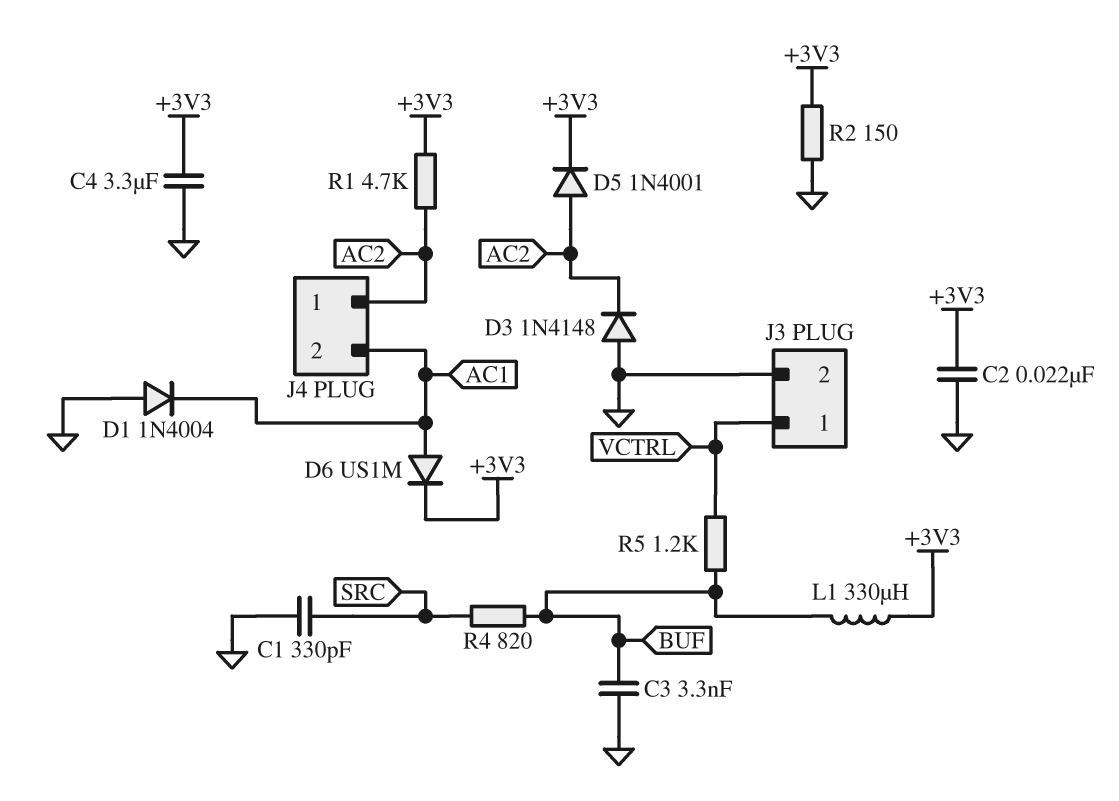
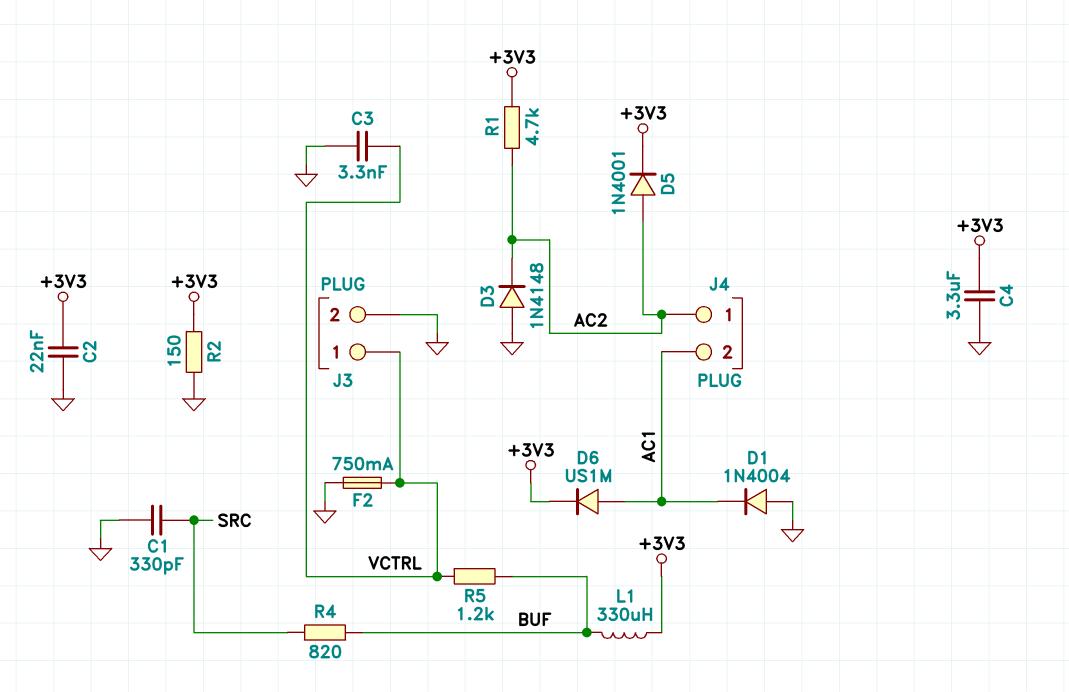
C3: 3.3nF (BUF, GND) -> 3.3nF (GND, VCTRL)
F2: none -> 750mA (GND, VCTRL)

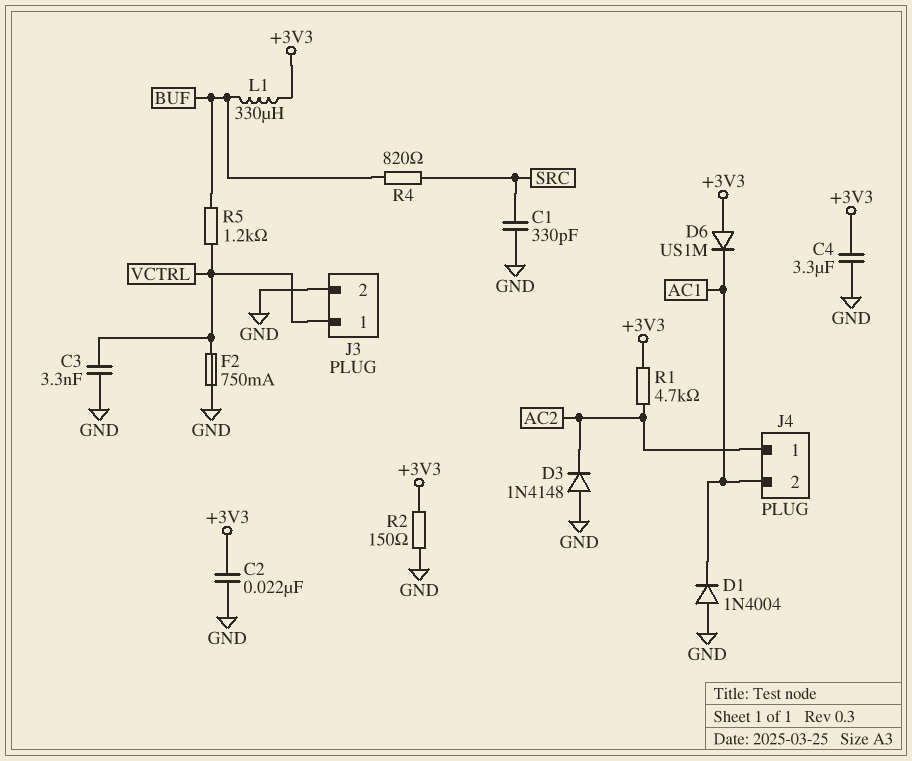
D5: diode 1N4001 (A AC2, K +3V3) -> none
D6: diode US1M (A AC1, K +3V3) -> diode US1M (A +3V3, K AC1)

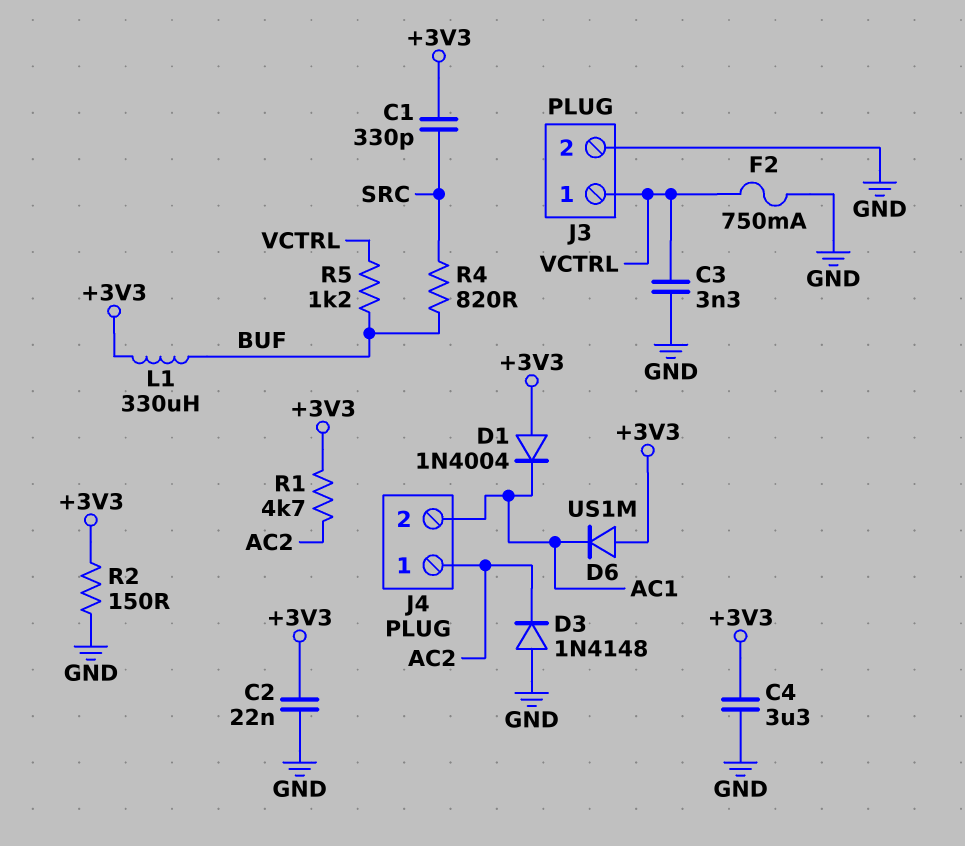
C1: 330pF (GND, SRC) -> 330pF (+3V3, SRC)
D1: diode 1N4004 (A GND, K AC1) -> diode 1N4004 (A +3V3, K AC1)

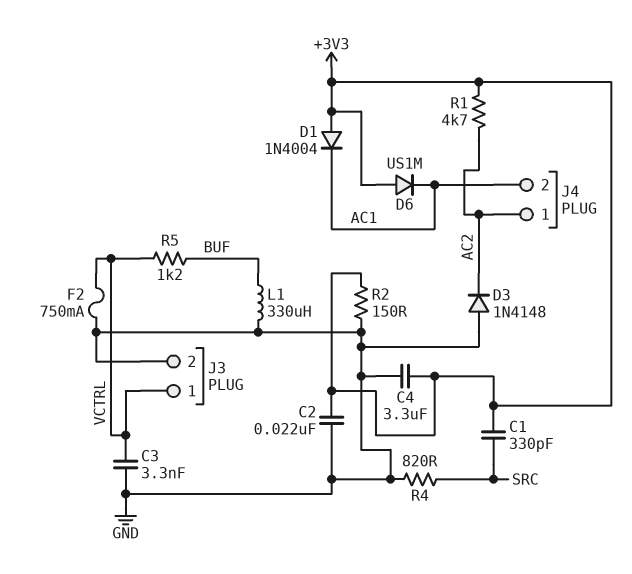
L1: 330uH (+3V3, BUF) -> 330uH (BUF, GND)
R4: 820 (BUF, SRC) -> 820 (GND, SRC)

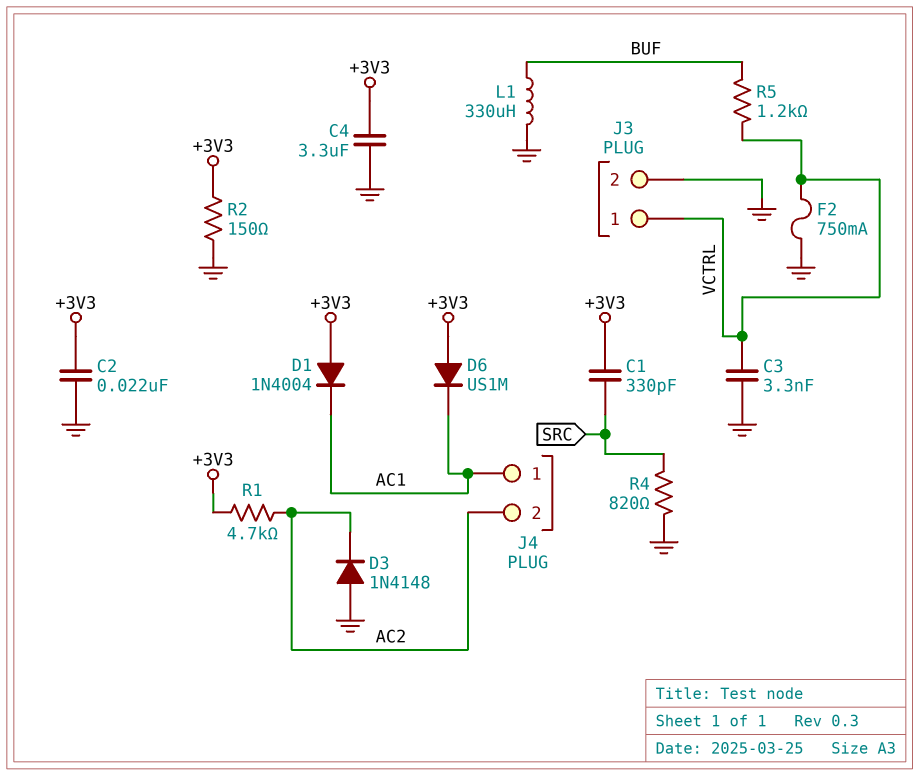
J4 pin 1: AC2 -> AC1
J4 pin 2: AC1 -> AC2

